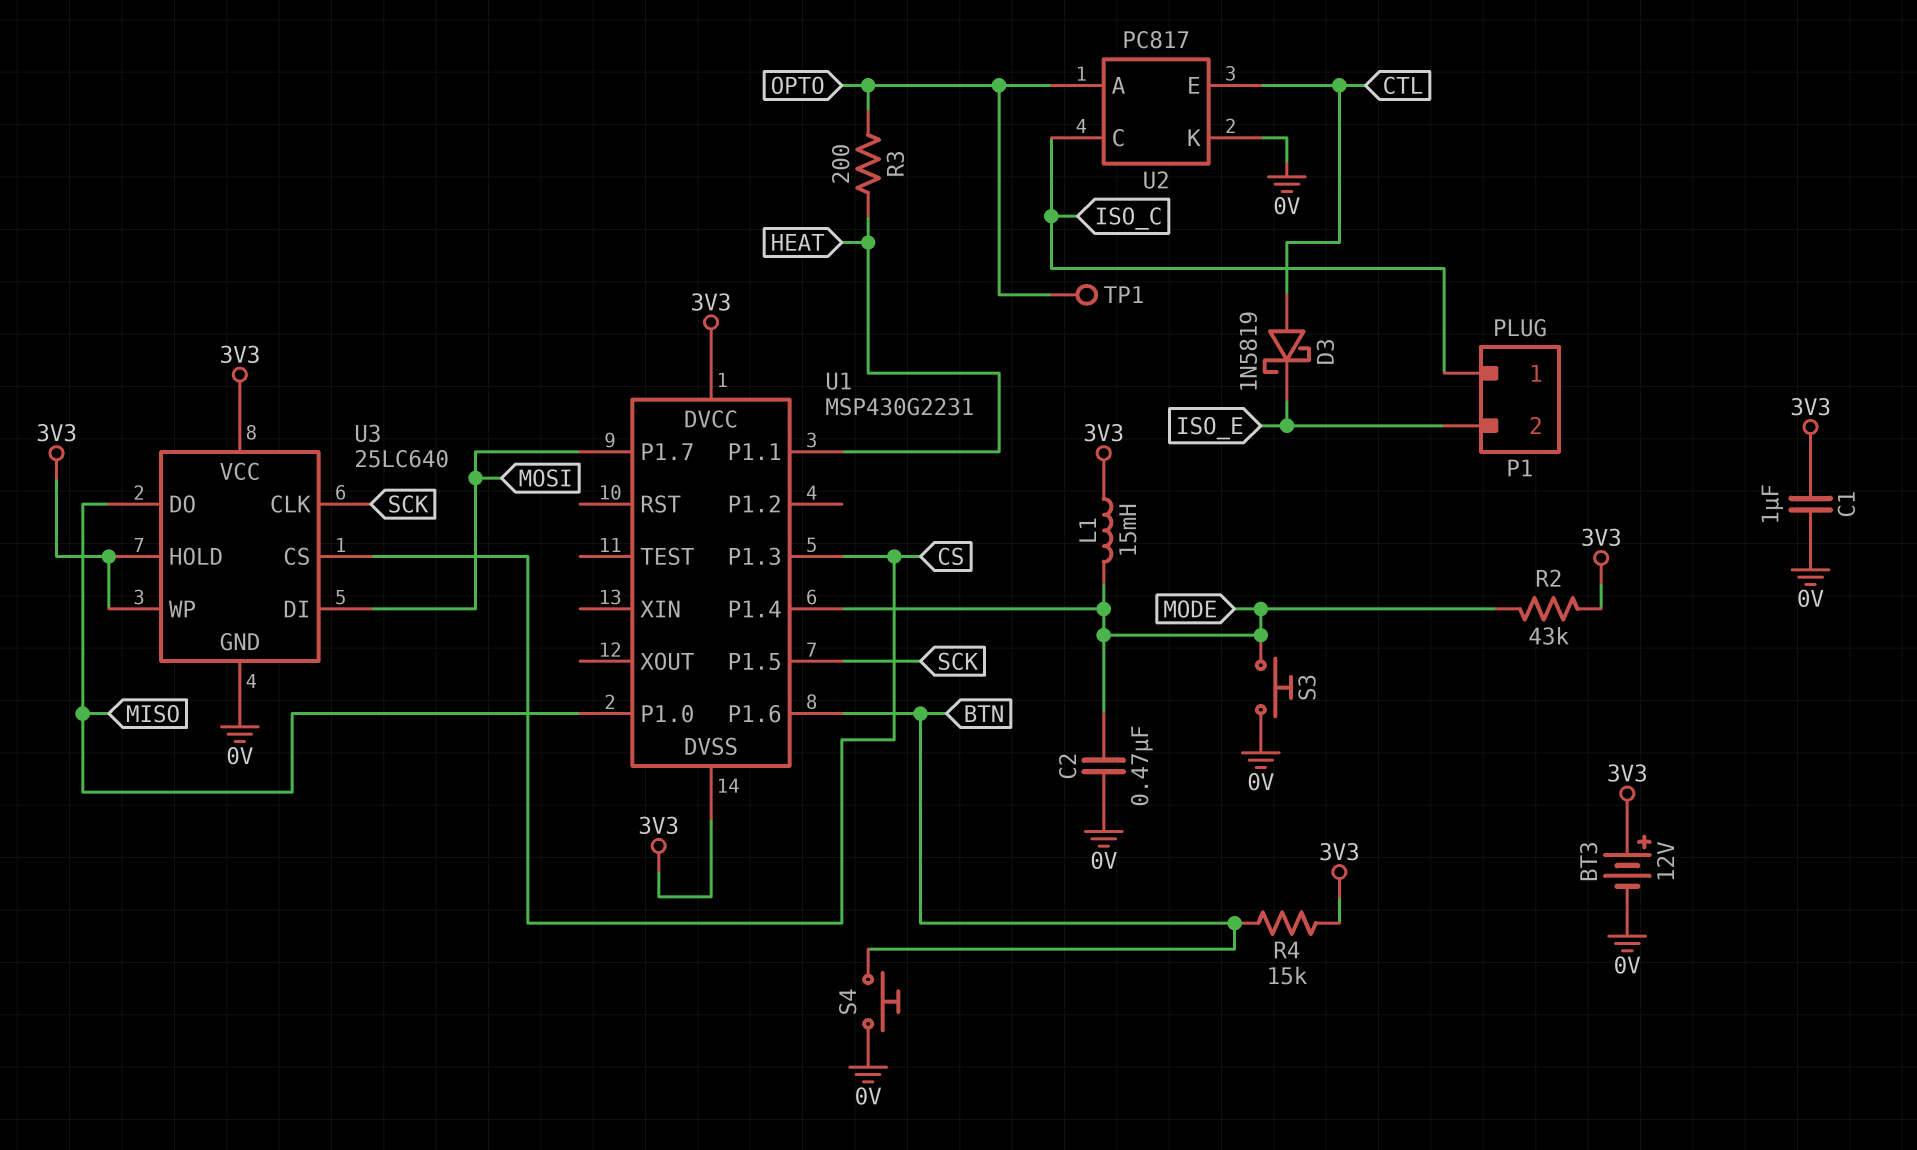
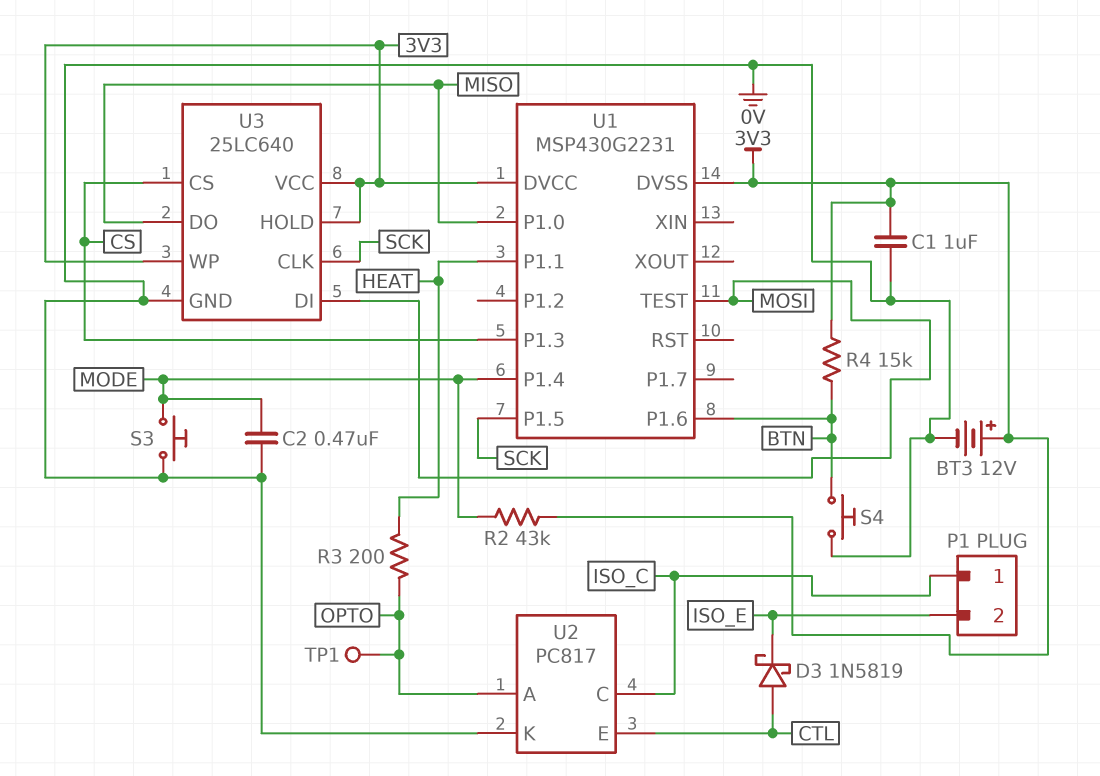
L1: 15mH (3V3, MODE) -> none
U1 pin P1.7: MOSI -> none
U1 pin TEST: none -> MOSI

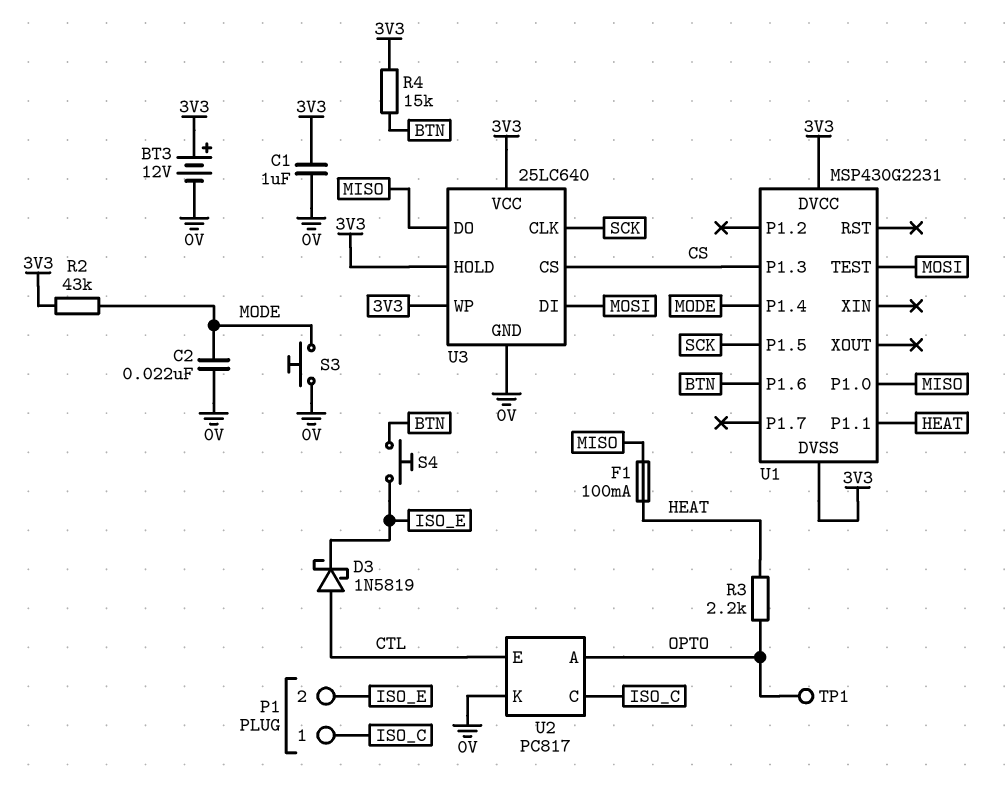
C2: 470nF (0V, MODE) -> 22nF (0V, MODE)
F1: none -> 100mA (HEAT, MISO)
R3: 200 (HEAT, OPTO) -> 2.2k (HEAT, OPTO)
S4: button (0V, BTN) -> button (BTN, ISO_E)

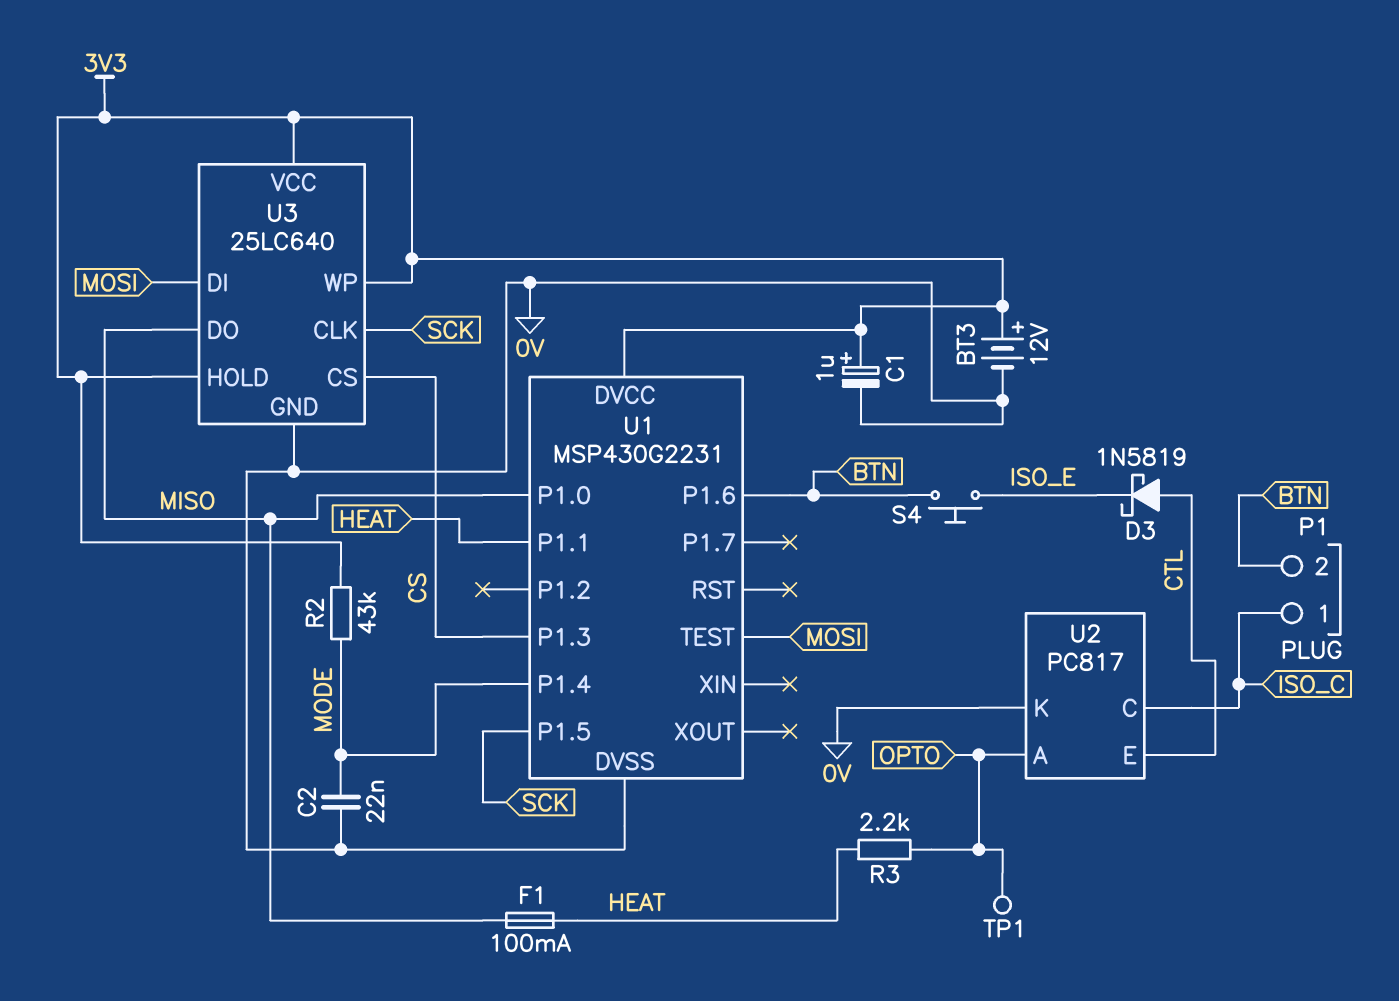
C1: 1uF (0V, 3V3) -> 1uF (plus 3V3, minus 0V)
P1 pin 2: ISO_E -> BTN
R4: 15k (3V3, BTN) -> none
S3: button (0V, MODE) -> none
U1 pin DVSS: 3V3 -> 0V

